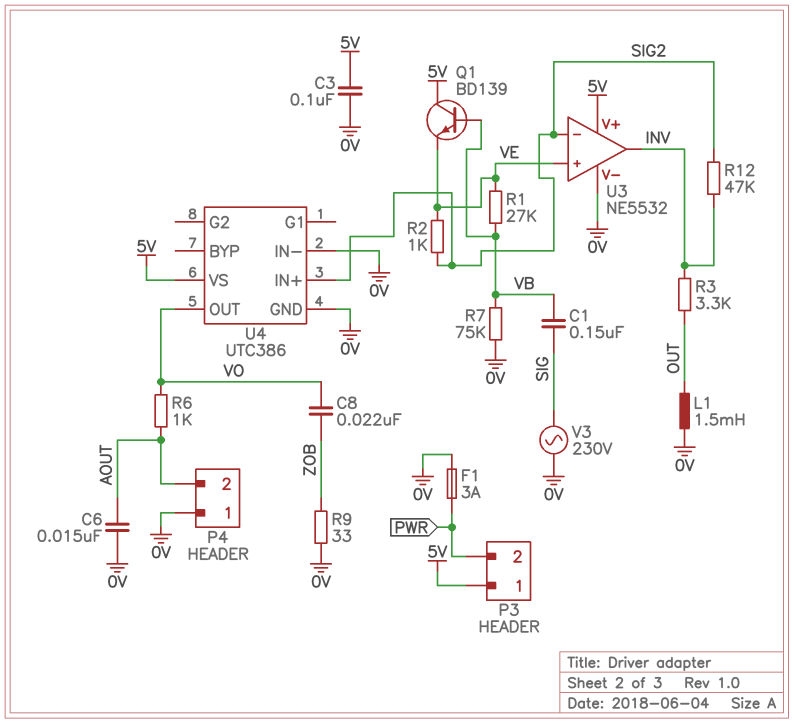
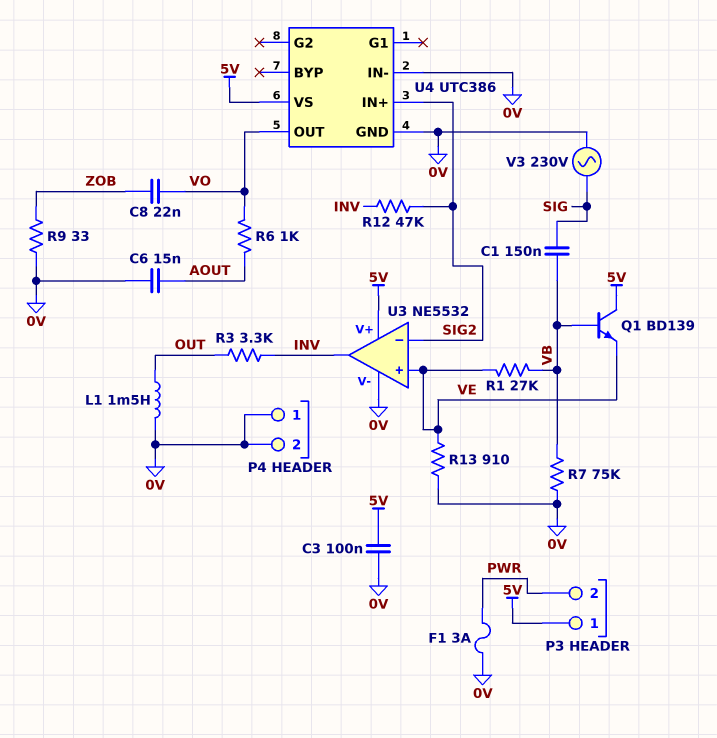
P4 pin 2: AOUT -> 0V
R2: 1k (SIG2, VE) -> none
R13: none -> 910 (0V, VE)

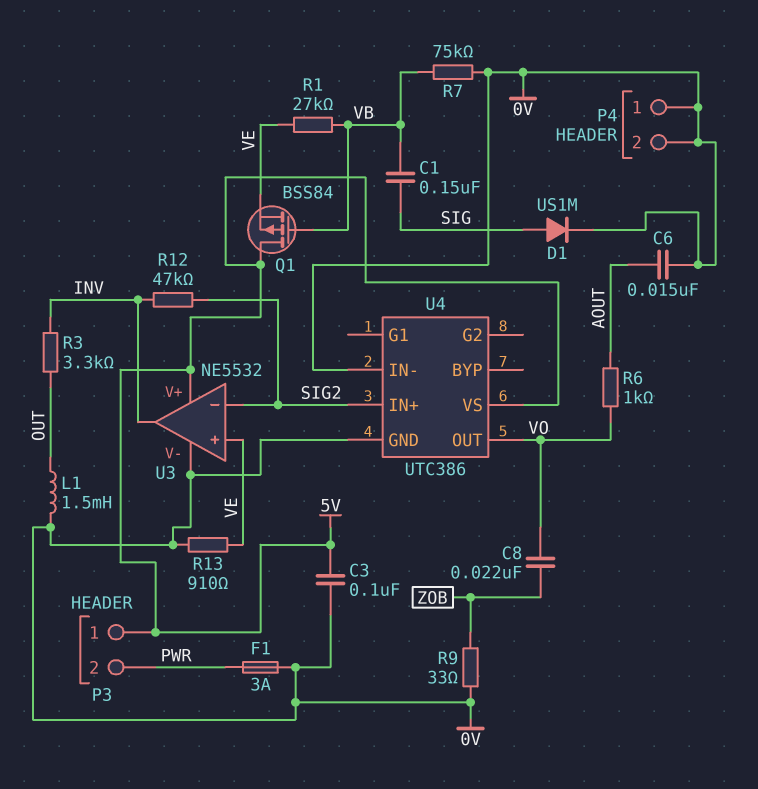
D1: none -> diode US1M (A SIG, K 0V)
Q1: NPN BD139 (B VB, C 5V, E VE) -> PMOS BSS84 (G VB, D 5V, S VE)
V3: AC 230V (0V, SIG) -> none

